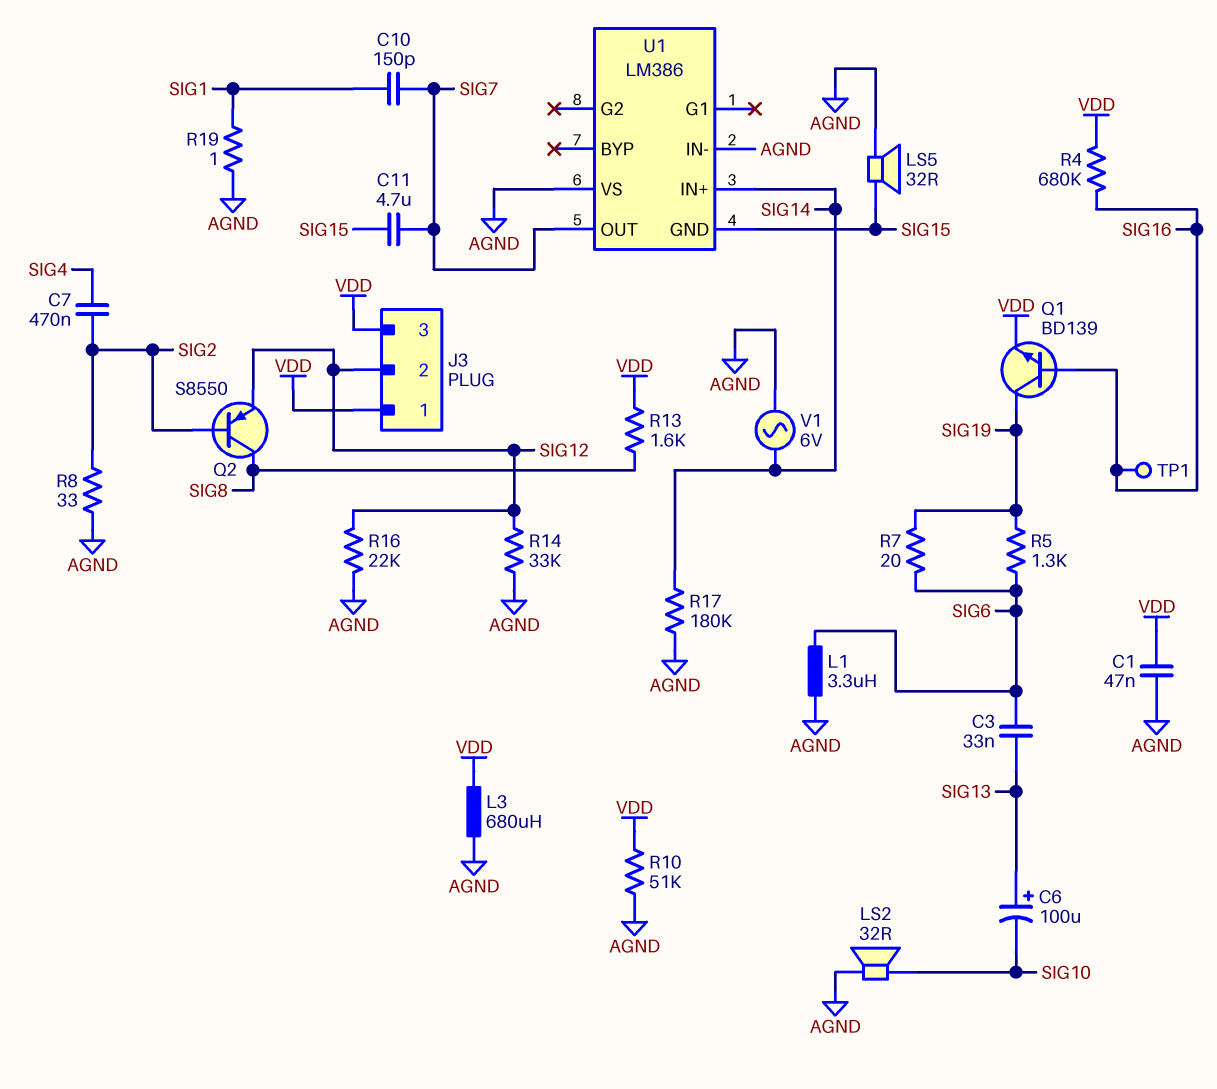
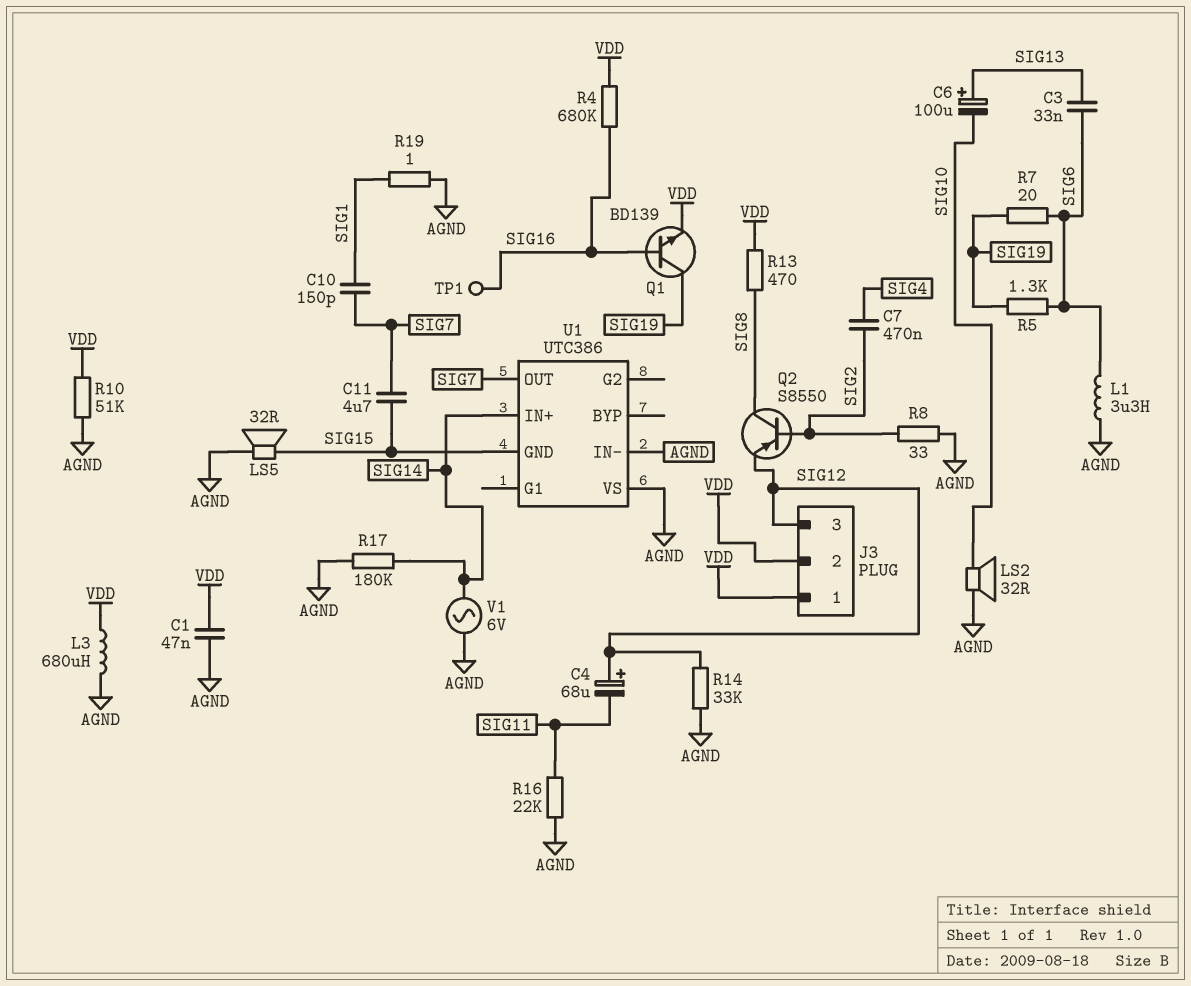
C4: none -> 68uF (plus SIG12, minus SIG11)
J3 pin 2: SIG12 -> VDD
J3 pin 3: VDD -> SIG12
R13: 1.6k (SIG8, VDD) -> 470 (SIG8, VDD)
R16: 22k (AGND, SIG12) -> 22k (AGND, SIG11)
U1: LM386 -> UTC386

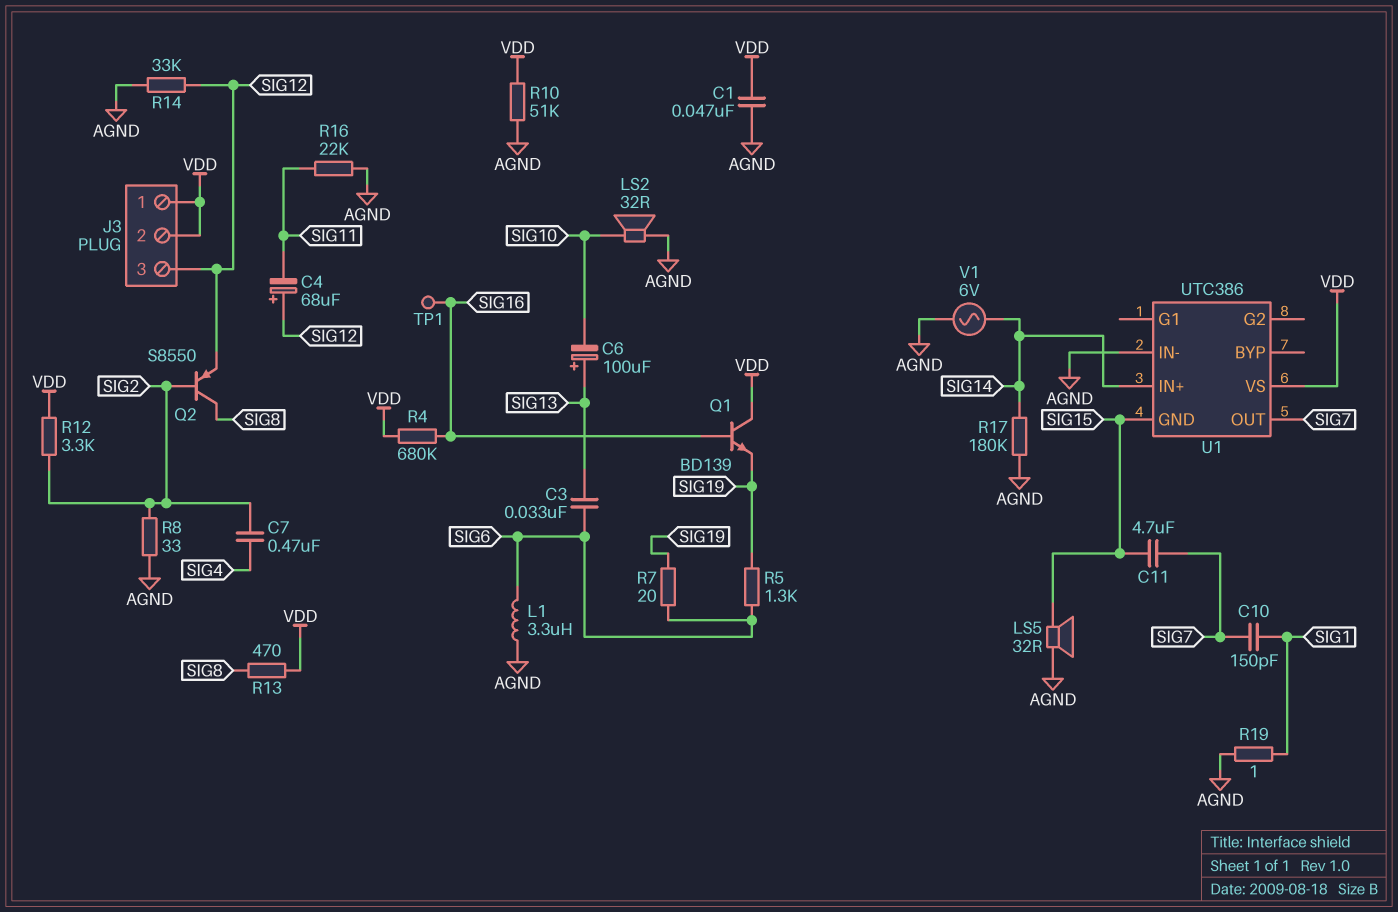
L3: 680uH (AGND, VDD) -> none
Q1: NPN BD139 (B SIG16, C SIG19, E VDD) -> NPN BD139 (B SIG16, C VDD, E SIG19)
R12: none -> 3.3k (SIG2, VDD)
U1 pin VS: AGND -> VDD

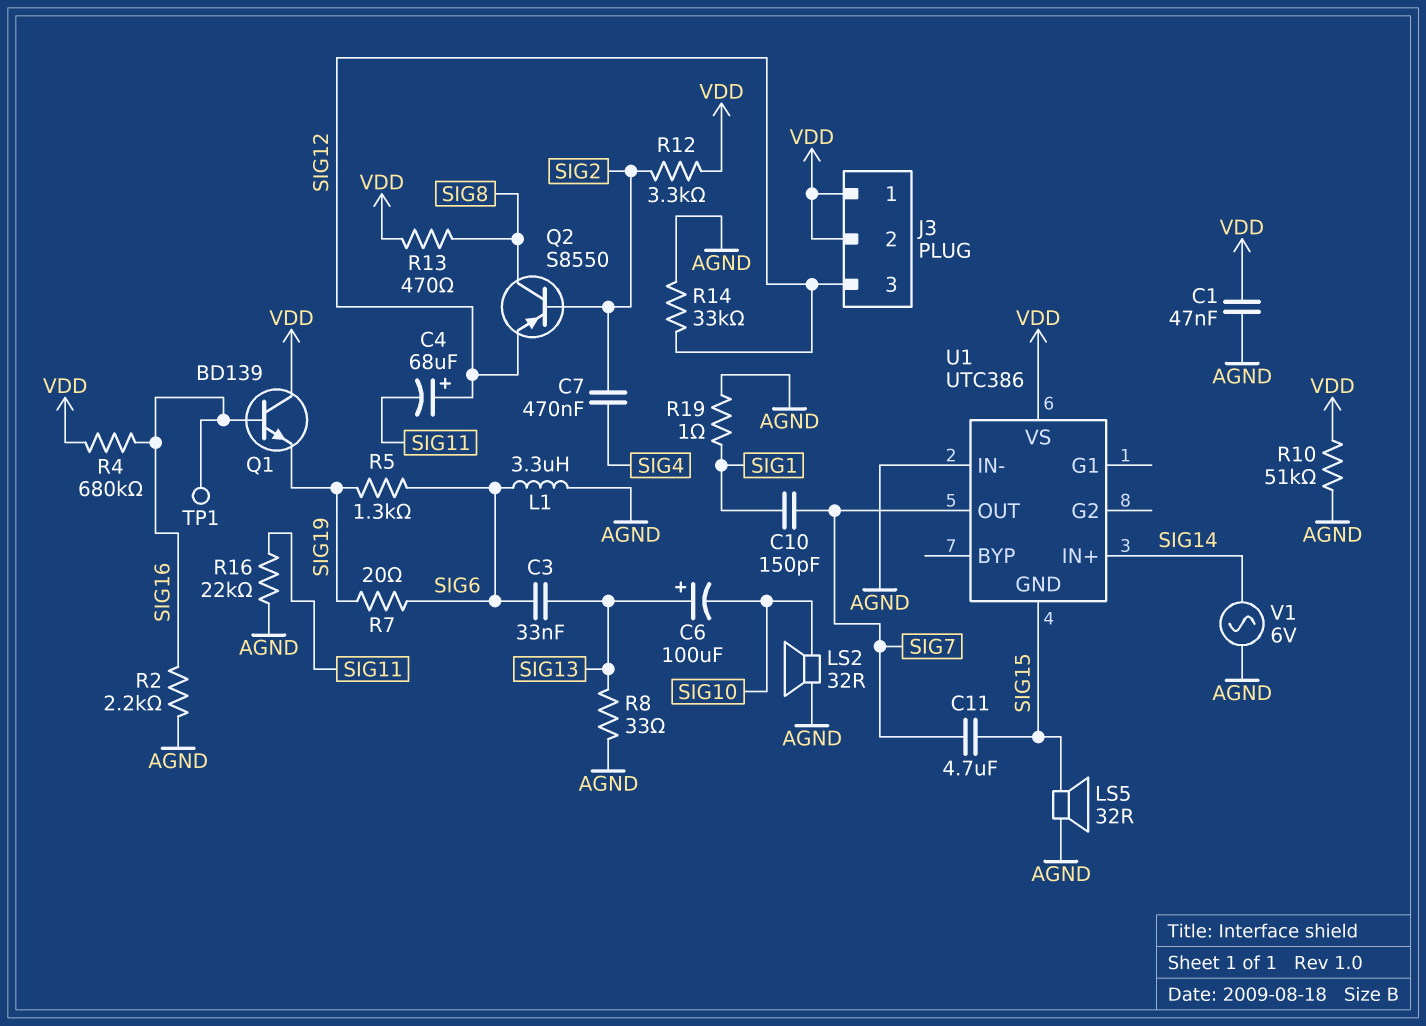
R2: none -> 2.2k (AGND, SIG16)
R8: 33 (AGND, SIG2) -> 33 (AGND, SIG13)
R17: 180k (AGND, SIG14) -> none

